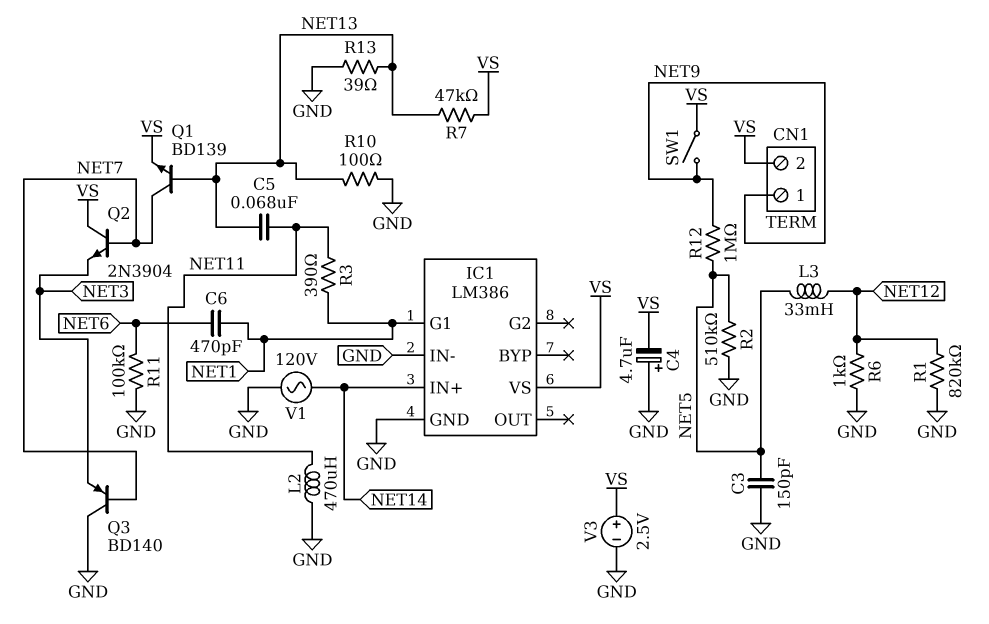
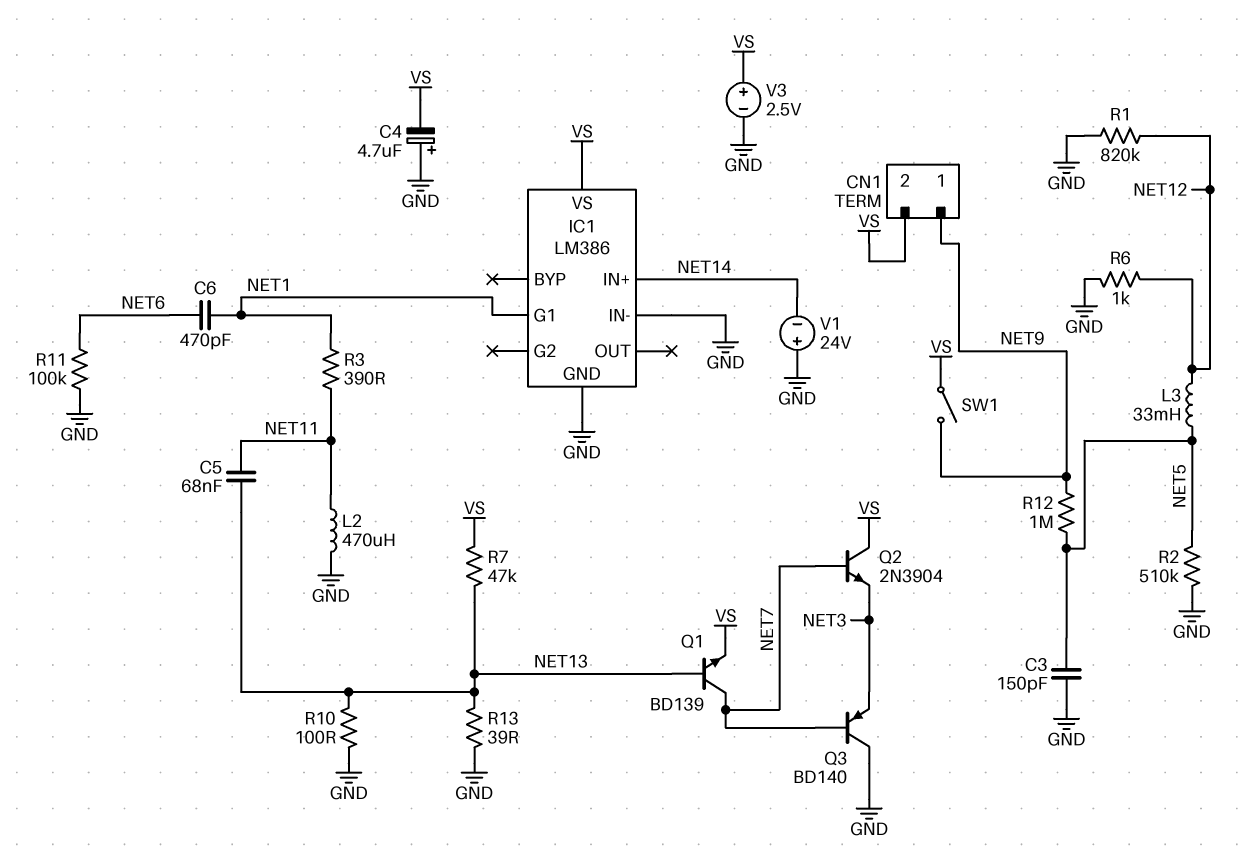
V1: AC 120V (GND, NET14) -> 24V (plus GND, minus NET14)

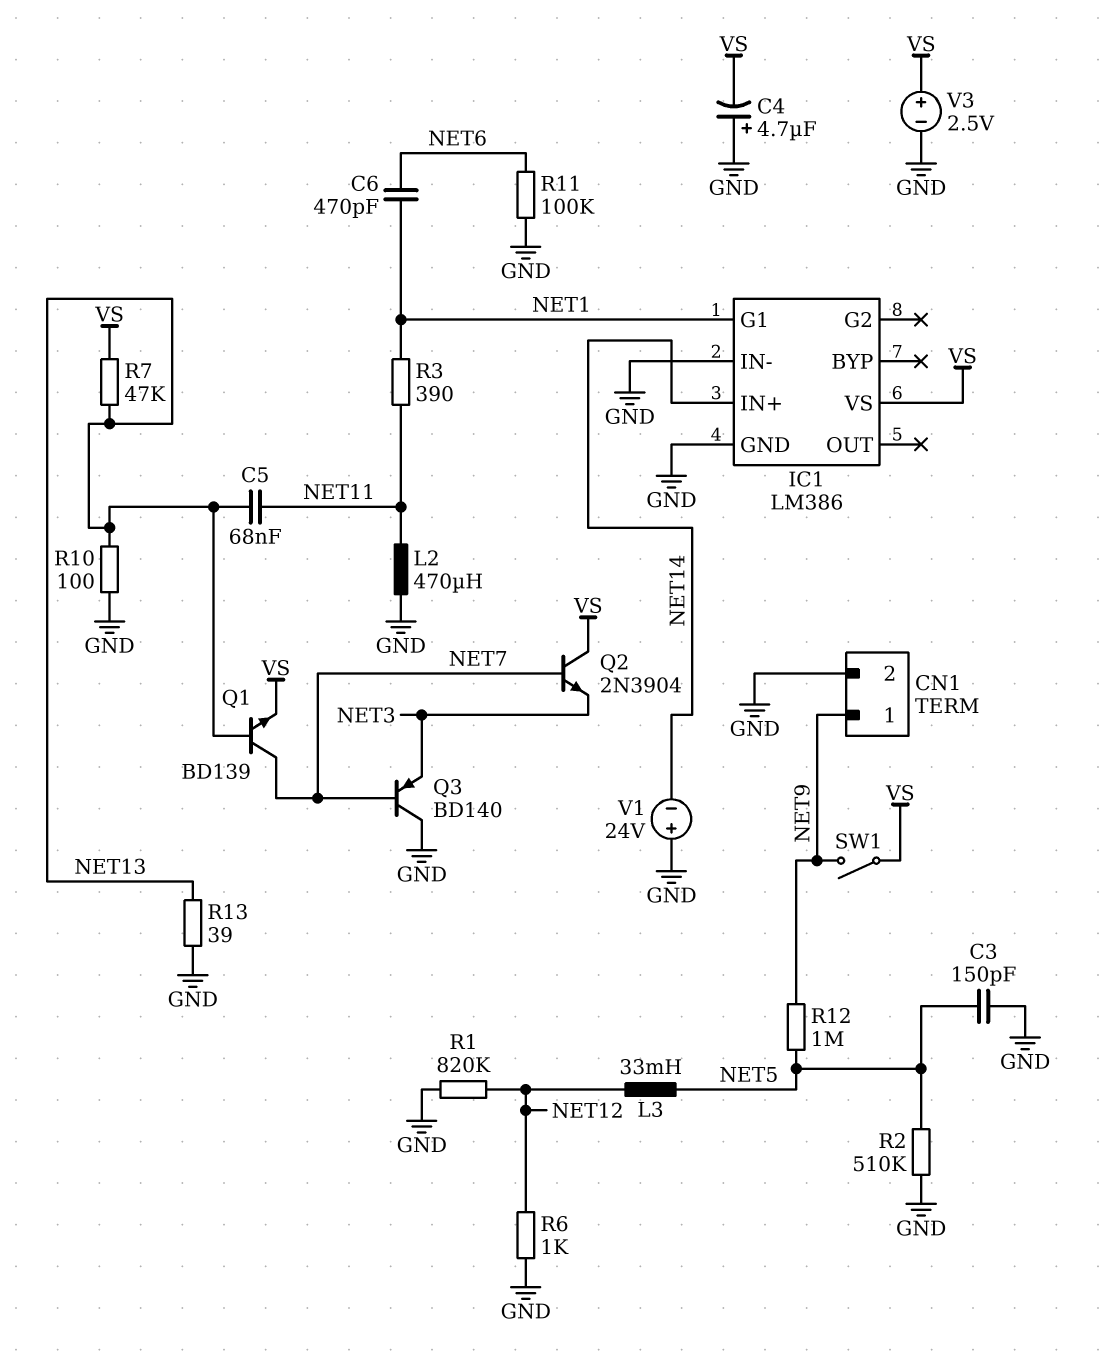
CN1 pin 2: VS -> GND

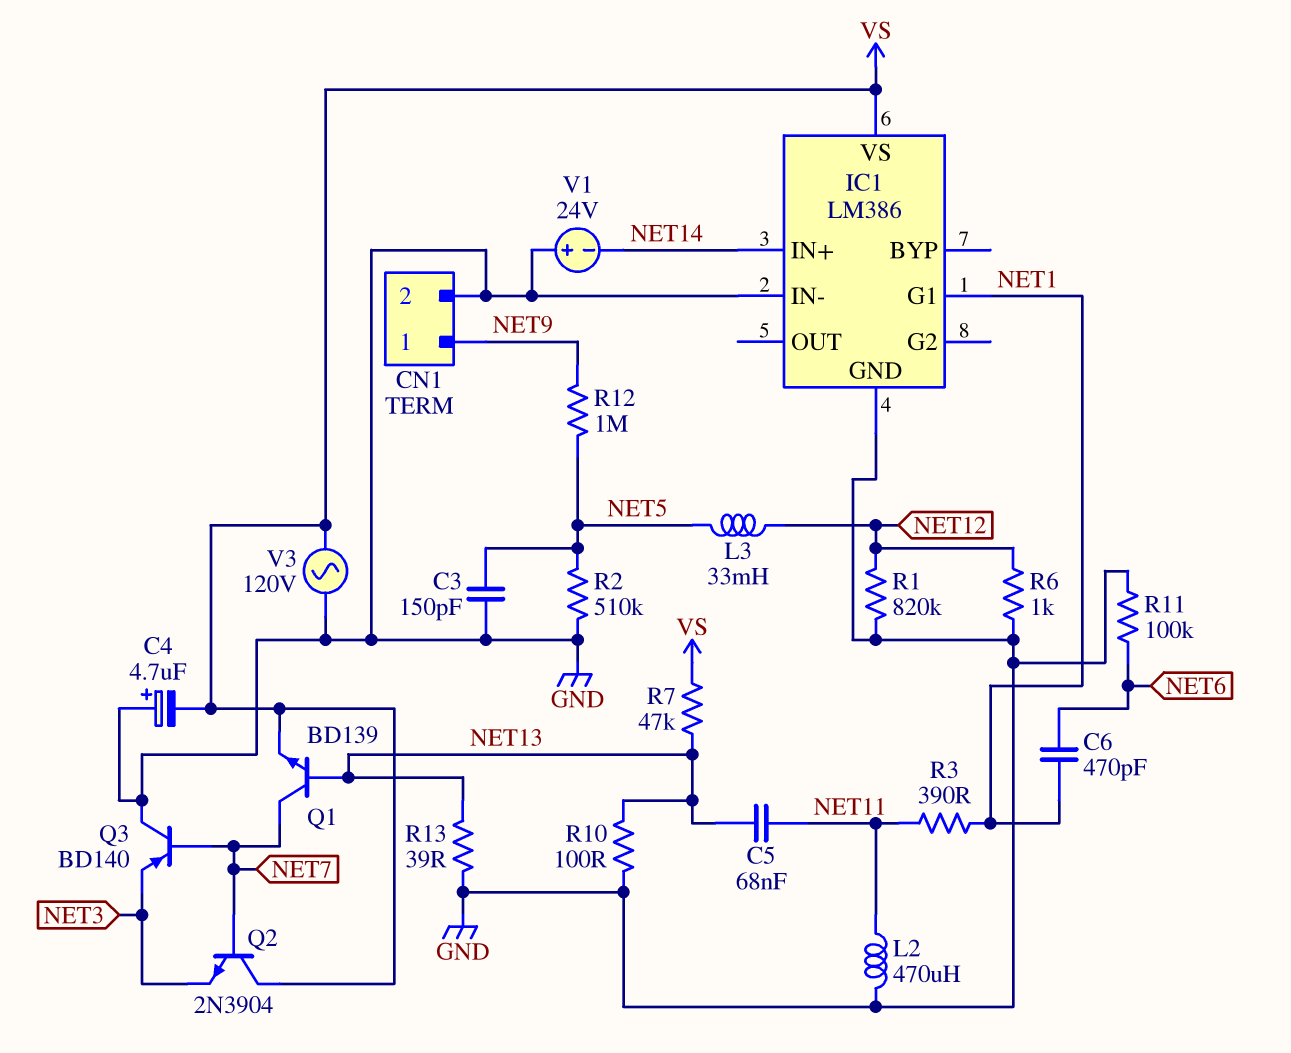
SW1: switch (NET9, VS) -> none
V3: 2.5V (plus VS, minus GND) -> AC 120V (GND, VS)

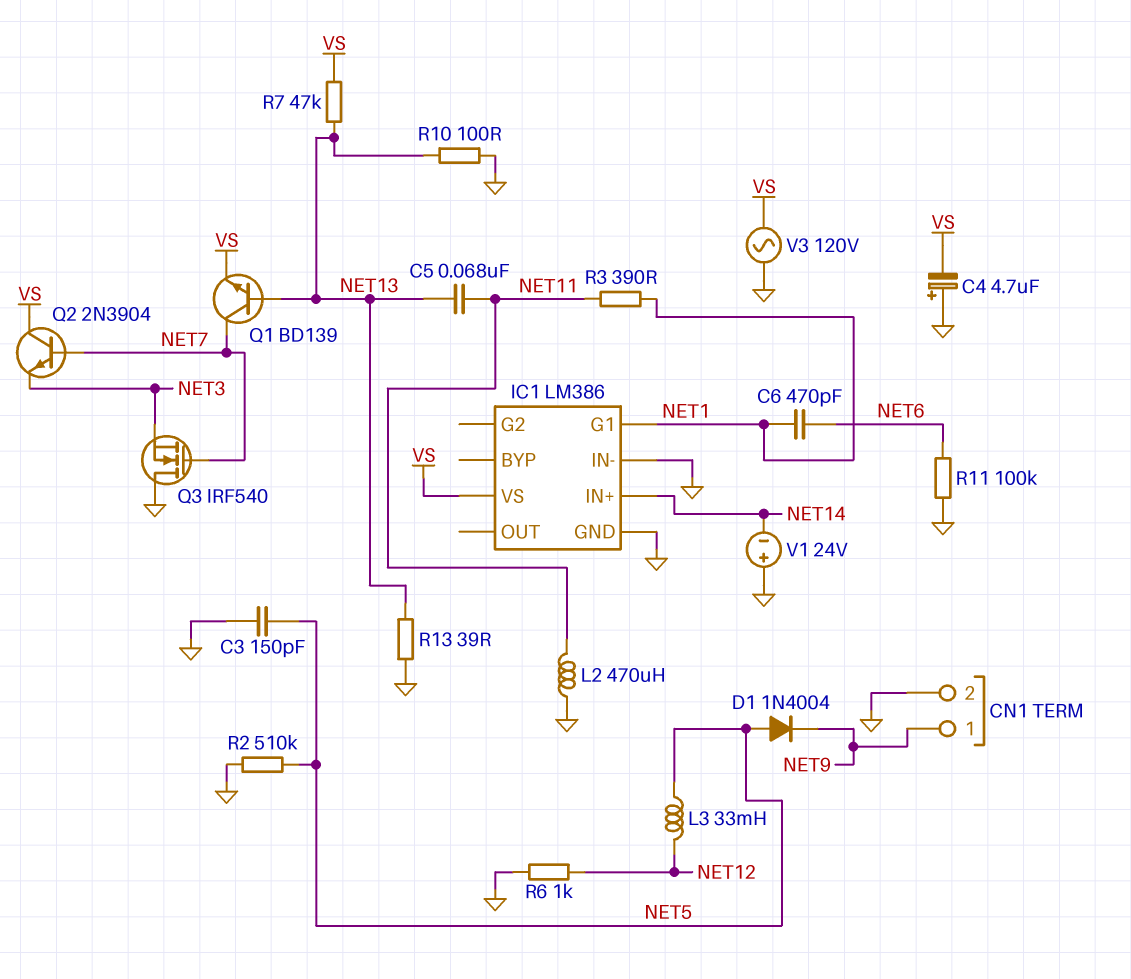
D1: none -> diode 1N4004 (A NET5, K NET9)
Q3: PNP BD140 (B NET7, C GND, E NET3) -> NMOS IRF540 (G NET7, D GND, S NET3)
R1: 820k (GND, NET12) -> none
R12: 1M (NET5, NET9) -> none

